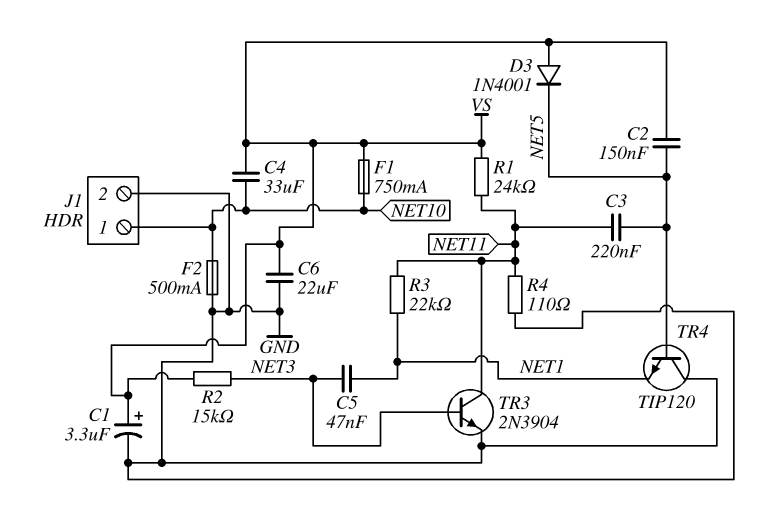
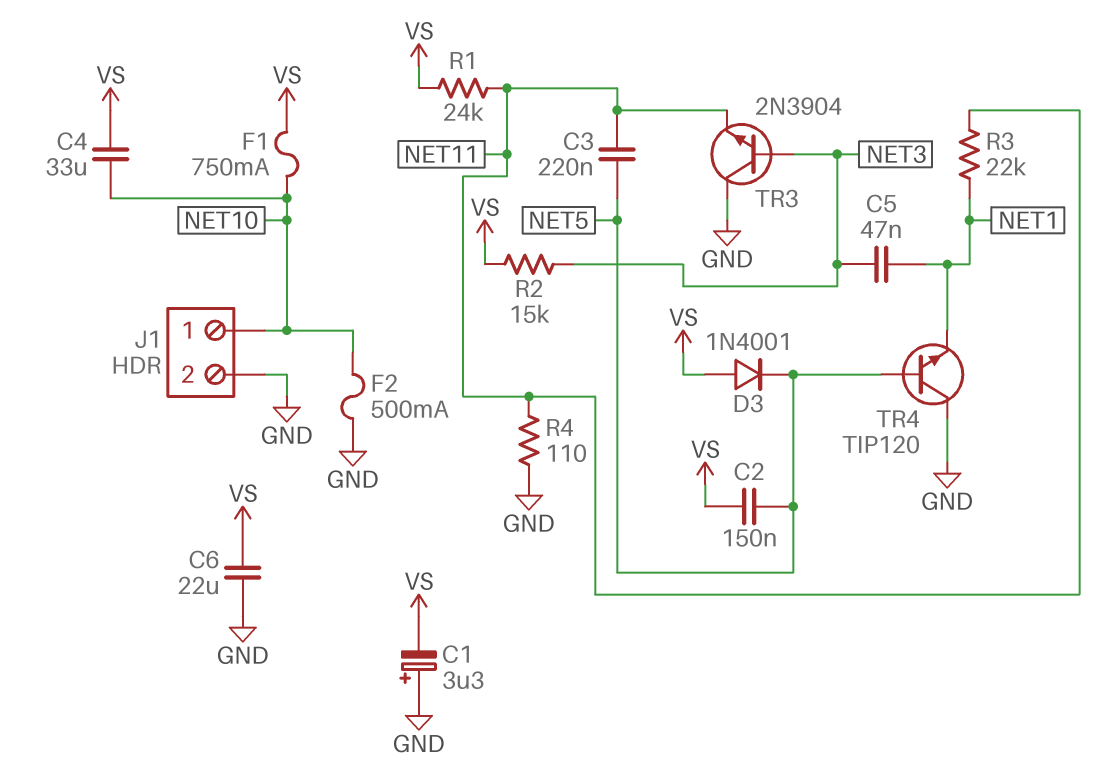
C1: 3.3uF (plus VS, minus GND) -> 3.3uF (plus GND, minus VS)
TR3: NPN 2N3904 (B NET3, C NET11, E GND) -> NPN 2N3904 (B NET3, C GND, E NET11)

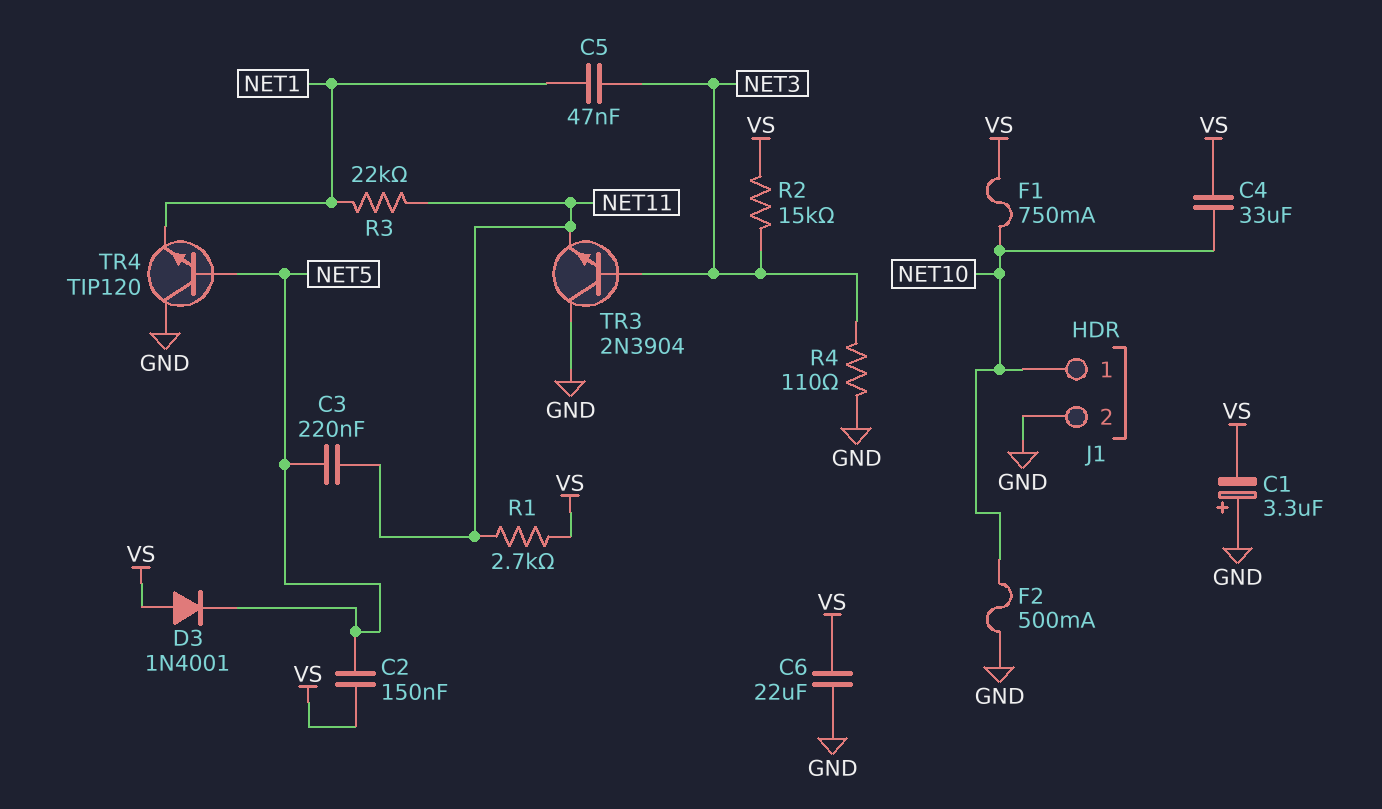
R1: 24k (NET11, VS) -> 2.7k (NET11, VS)
R4: 110 (GND, NET11) -> 110 (GND, NET3)

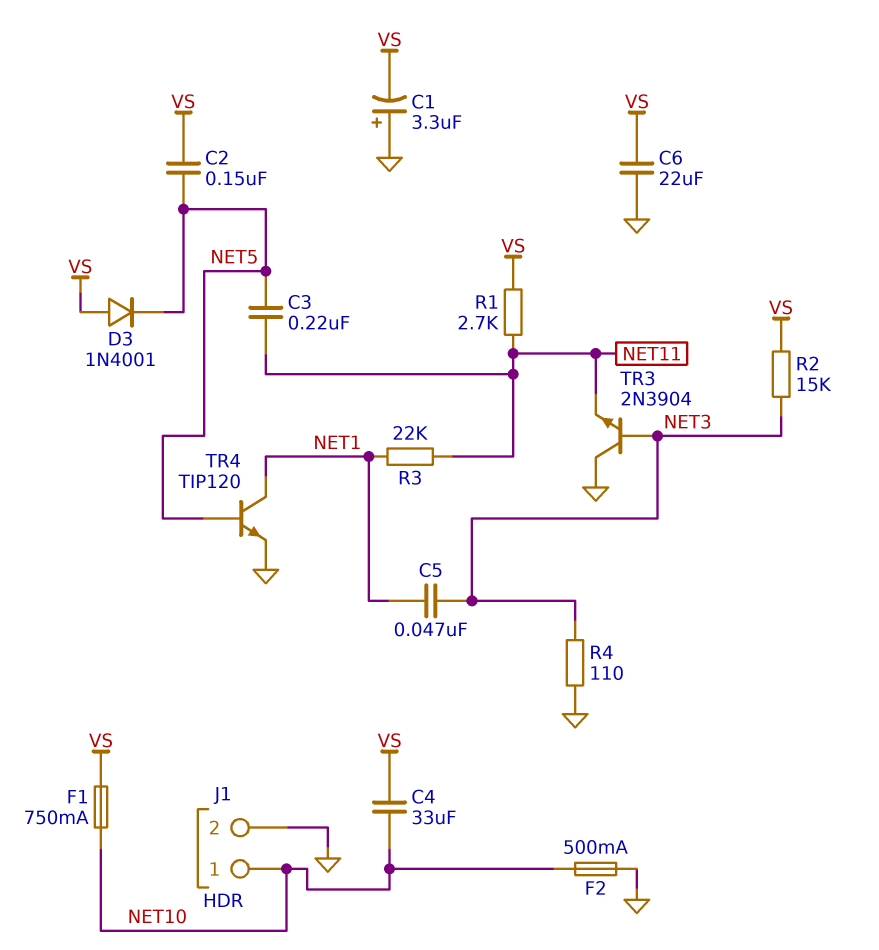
TR4: NPN TIP120 (B NET5, C GND, E NET1) -> NPN TIP120 (B NET5, C NET1, E GND)

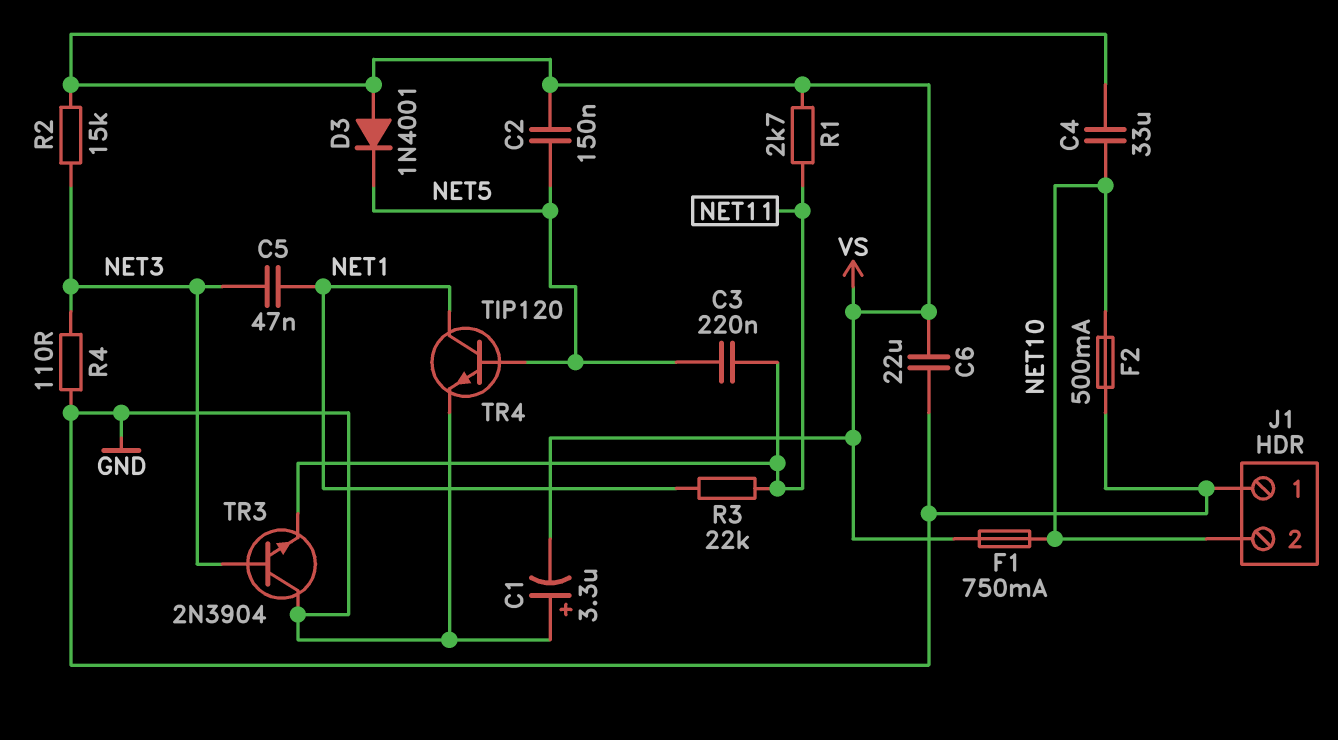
J1 pin 1: NET10 -> GND
J1 pin 2: GND -> NET10

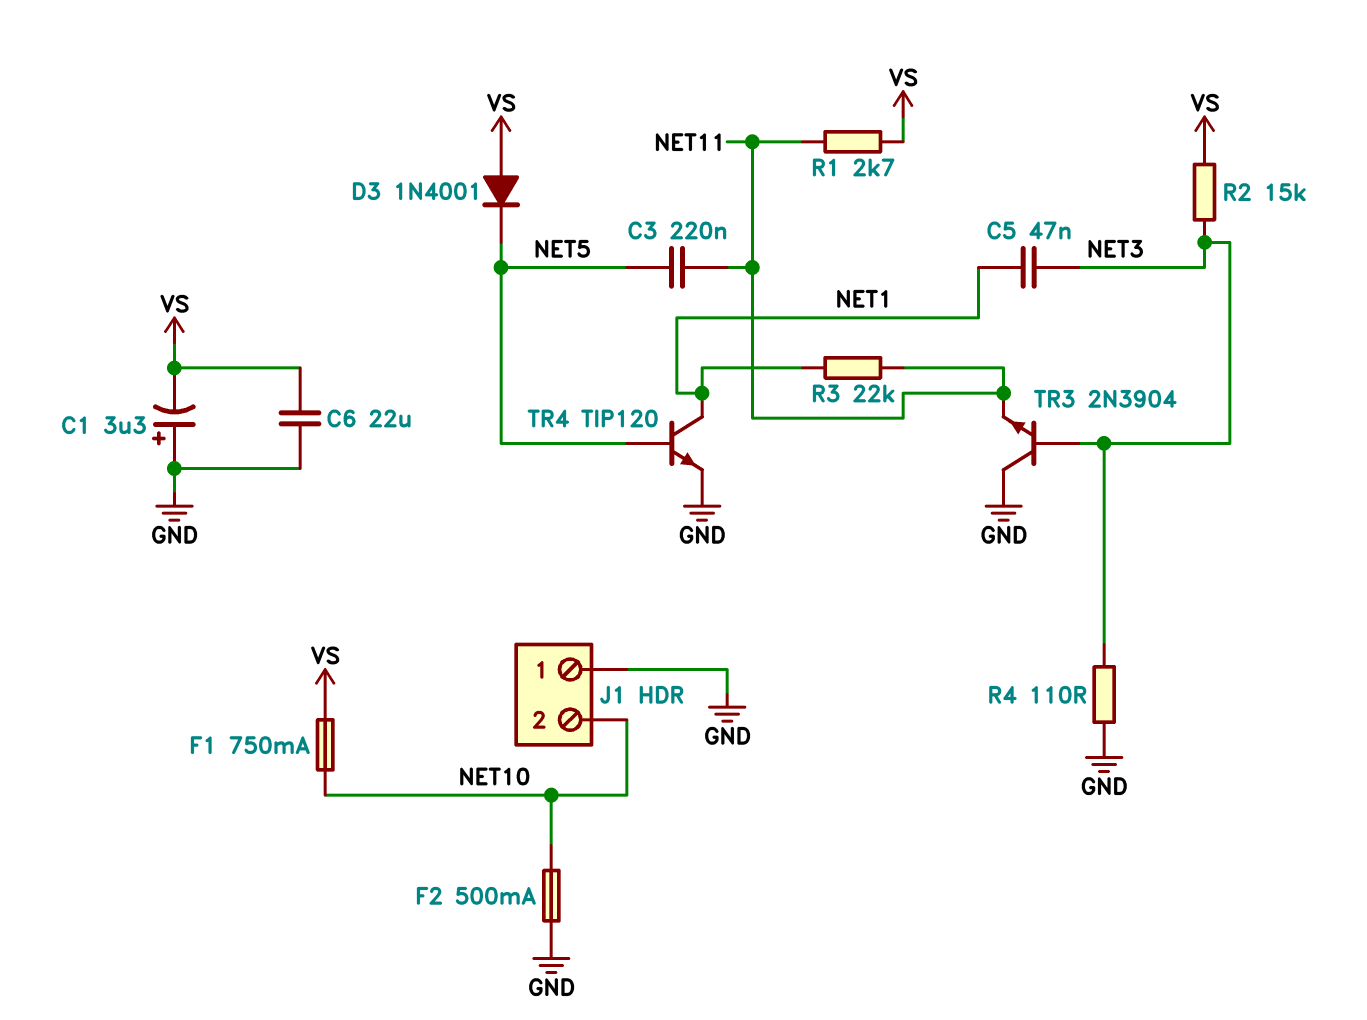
C2: 150nF (NET5, VS) -> none
C4: 33uF (NET10, VS) -> none

